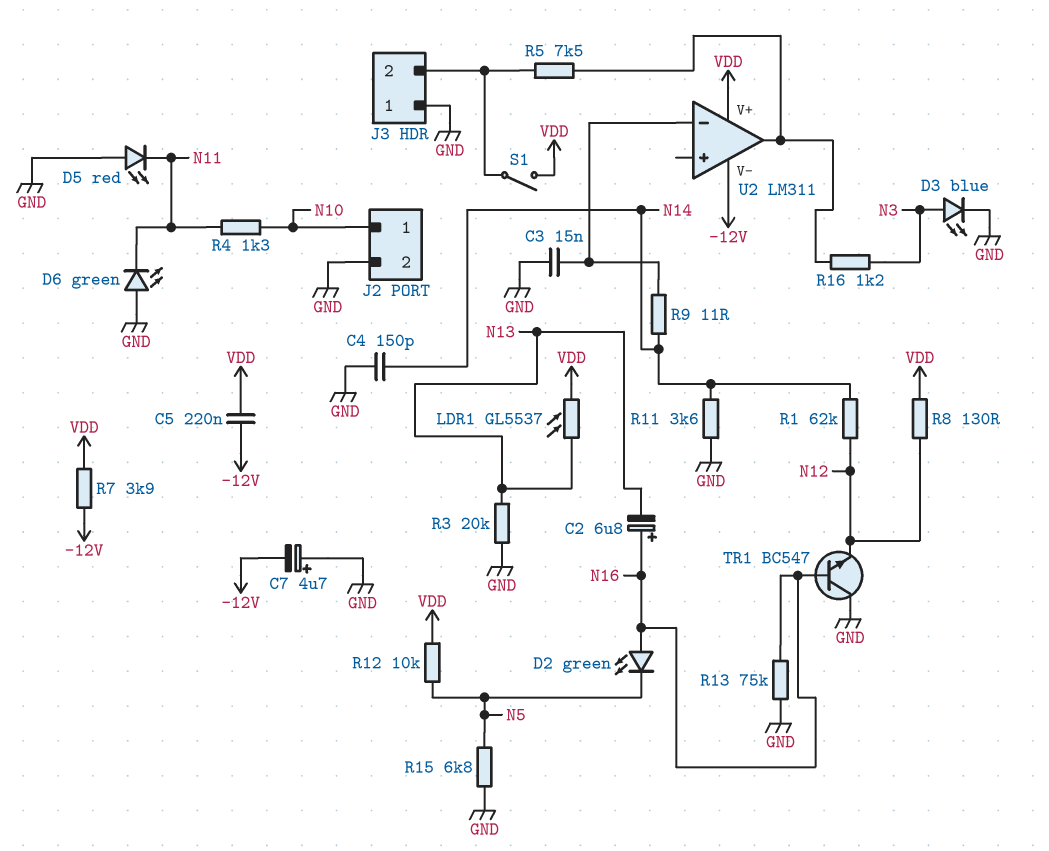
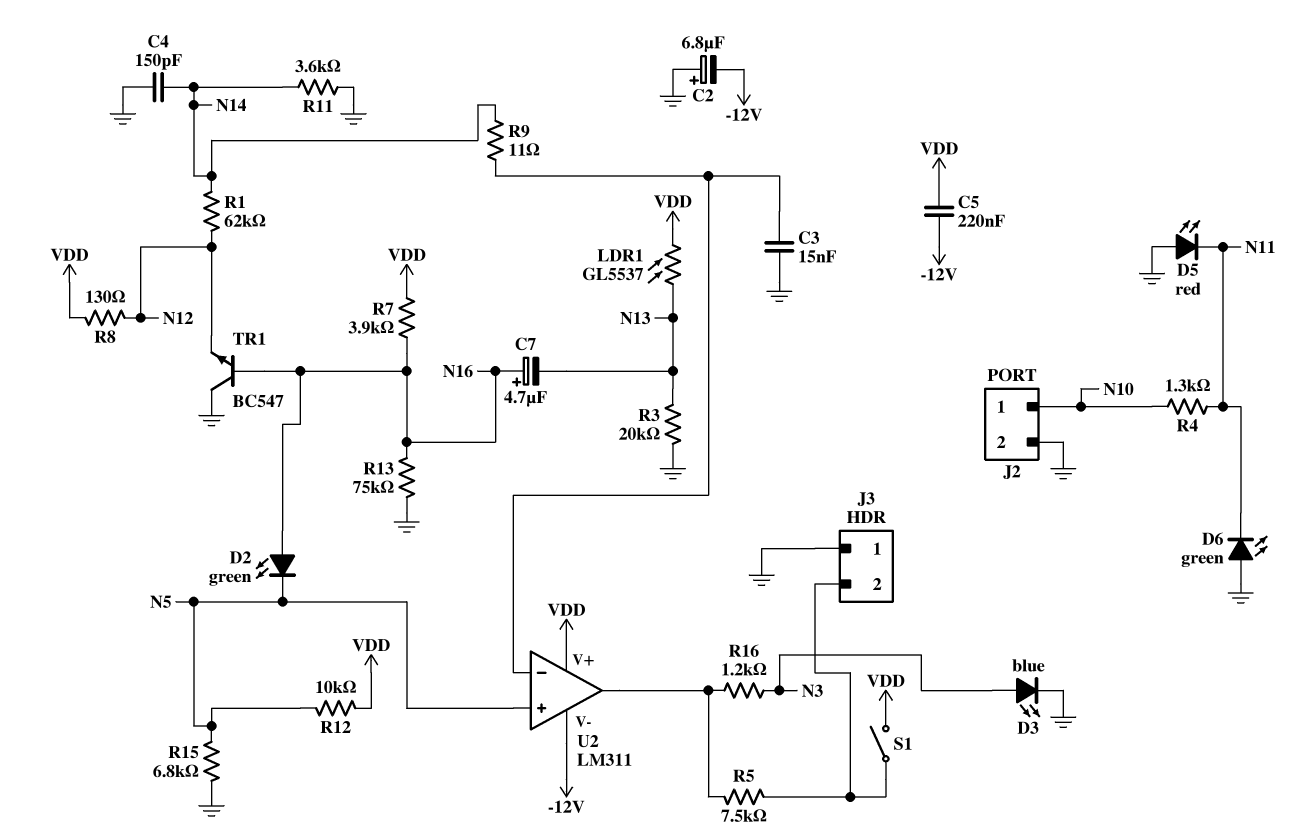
C2: 6.8uF (plus N16, minus N13) -> 6.8uF (plus GND, minus -12V)
C7: 4.7uF (plus GND, minus -12V) -> 4.7uF (plus N16, minus N13)
R7: 3.9k (-12V, VDD) -> 3.9k (N16, VDD)
U2 pin in+: none -> N5

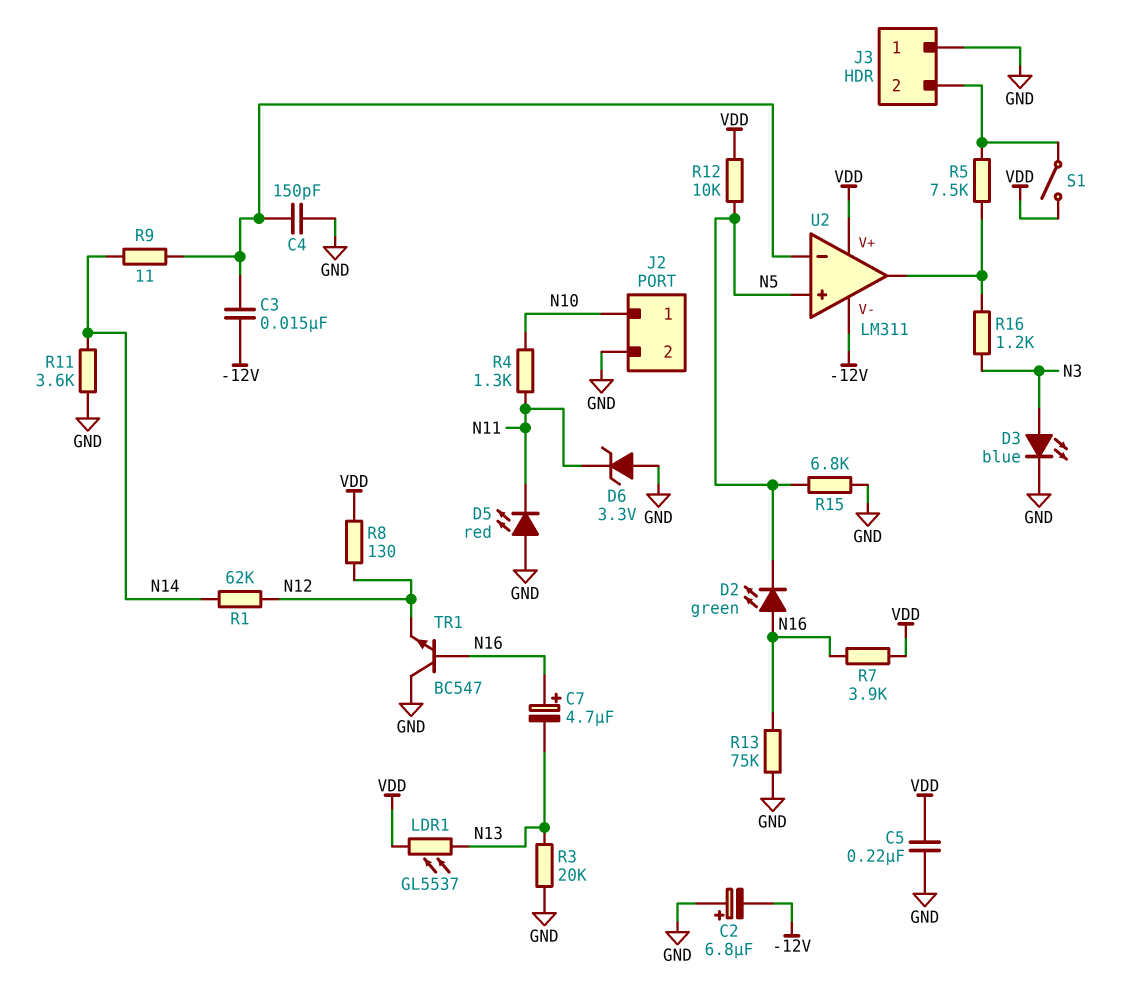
C3: 15nF (GND, U2/in-) -> 15nF (-12V, U2/in-)
C4: 150pF (GND, N14) -> 150pF (GND, U2/in-)
C5: 220nF (-12V, VDD) -> 220nF (GND, VDD)
D6: LED green (A GND, K N11) -> zener 3.3V (A GND, K N11)

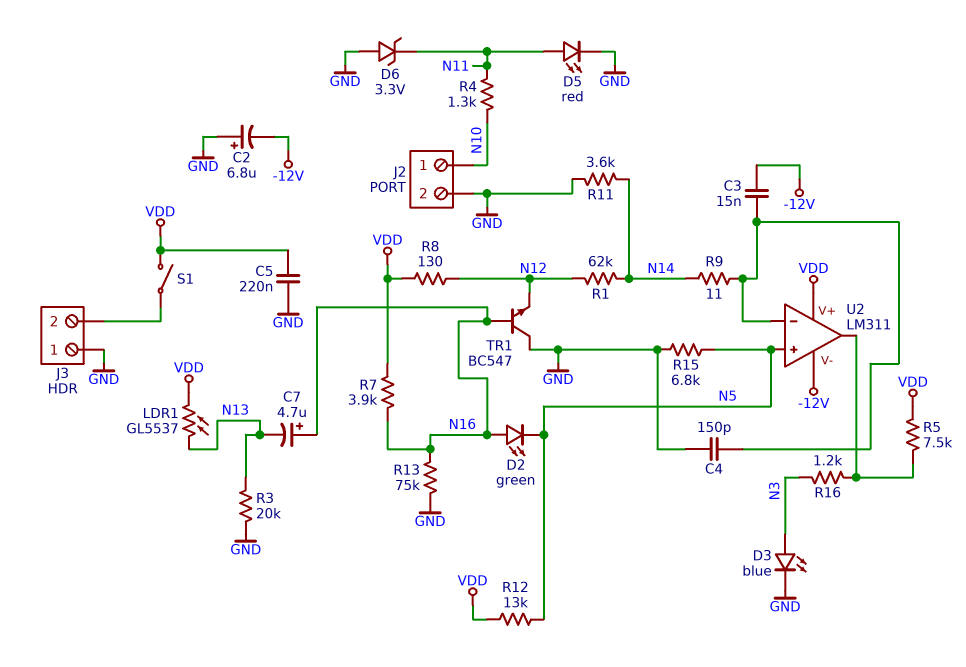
D5: LED red (A GND, K N11) -> LED red (A N11, K GND)
R5: 7.5k (J3/2, U2/out) -> 7.5k (U2/out, VDD)
R12: 10k (N5, VDD) -> 13k (N5, VDD)

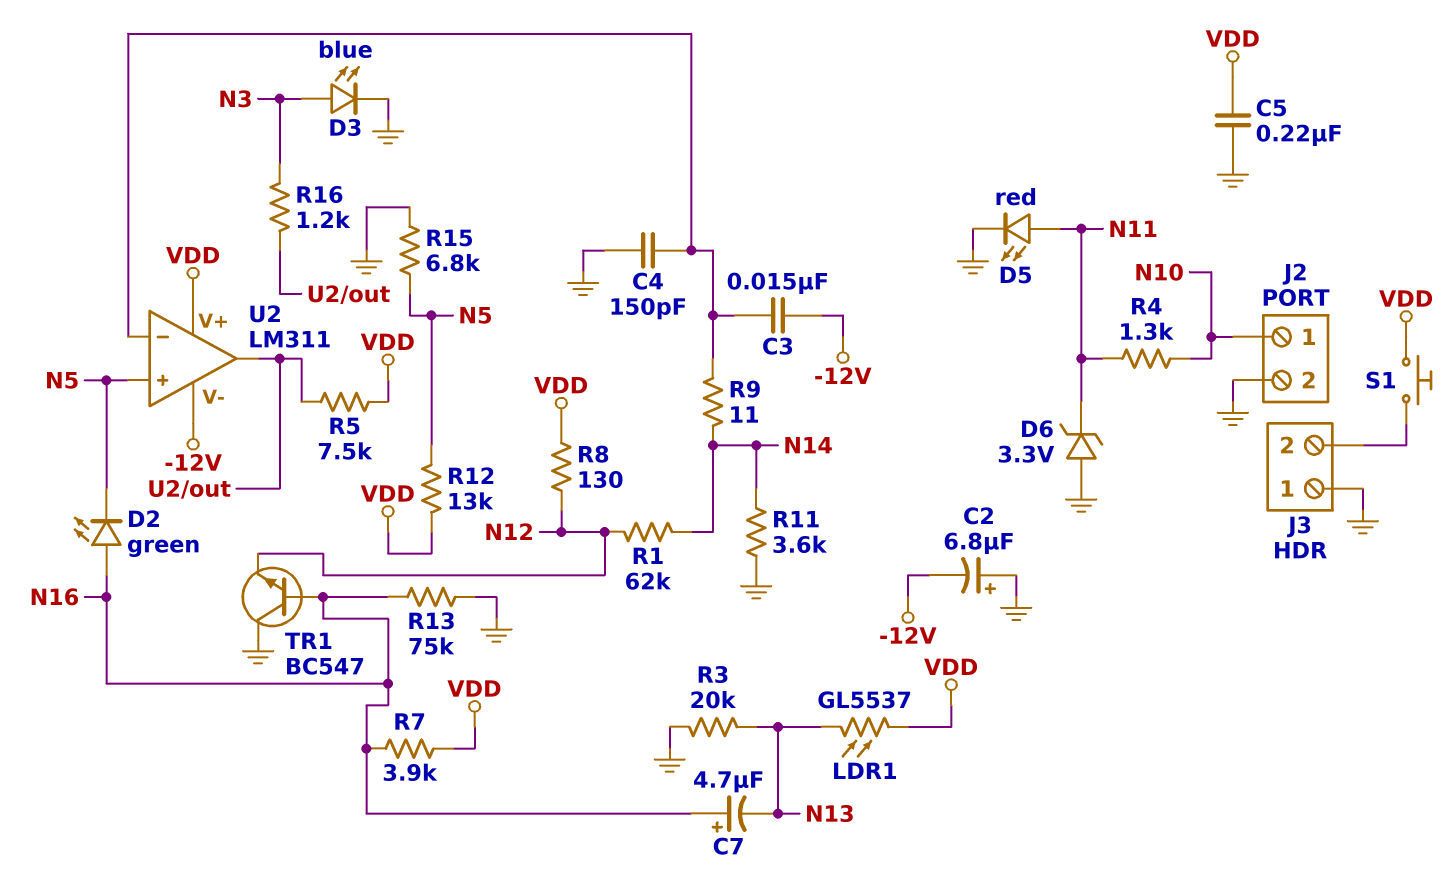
S1: switch (J3/2, VDD) -> button (J3/2, VDD)

